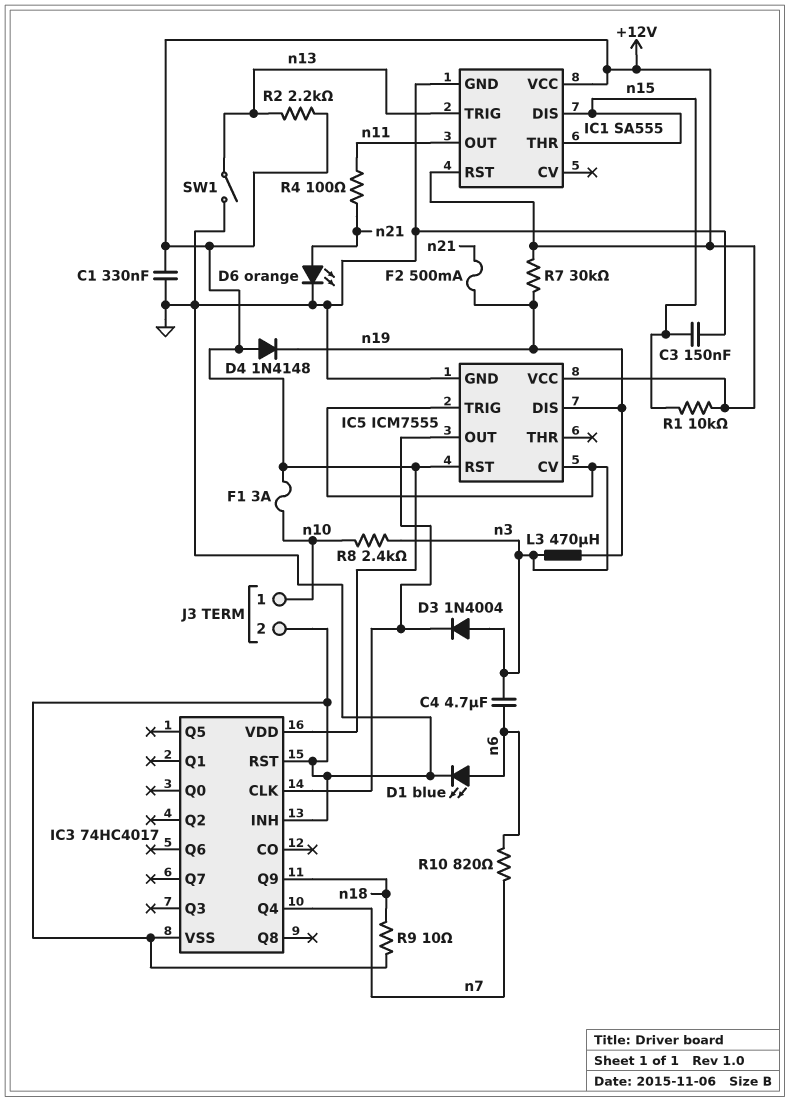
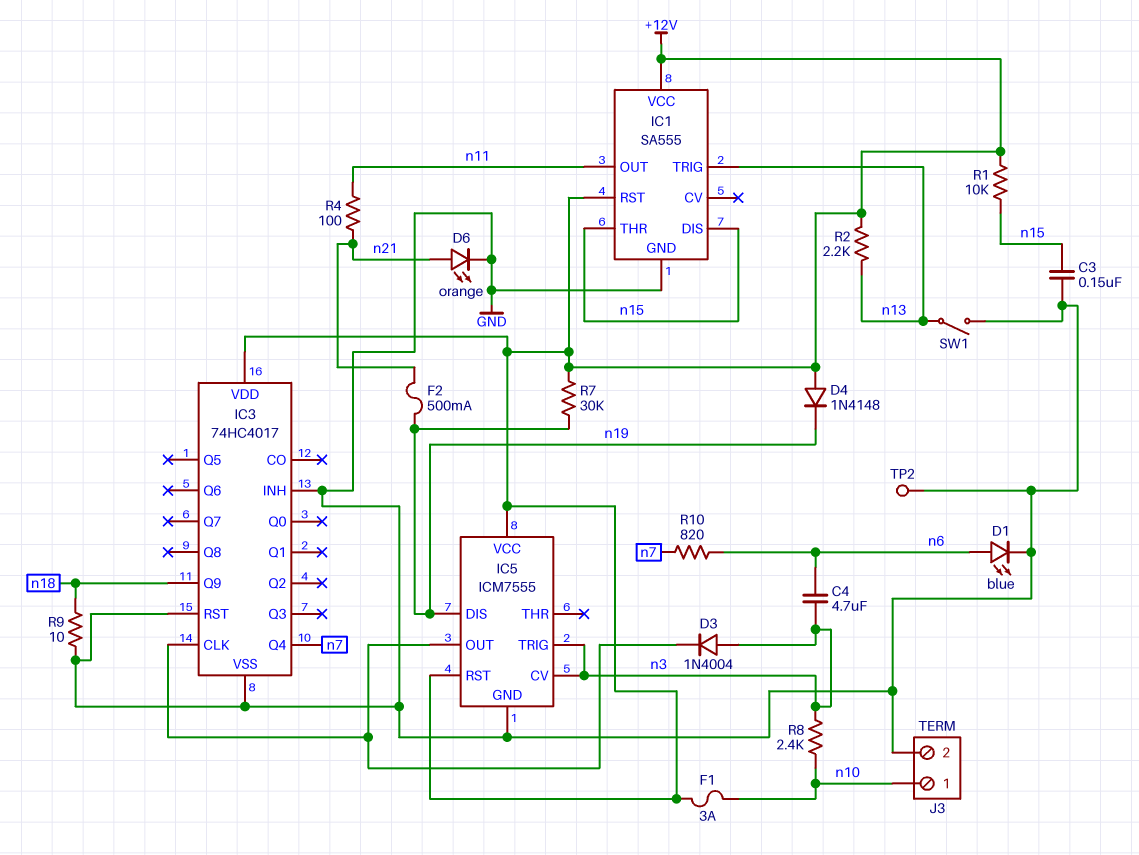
C1: 330nF (+12V, GND) -> none
L3: 470uH (n3, n19) -> none
TP2: none -> test point (GND)

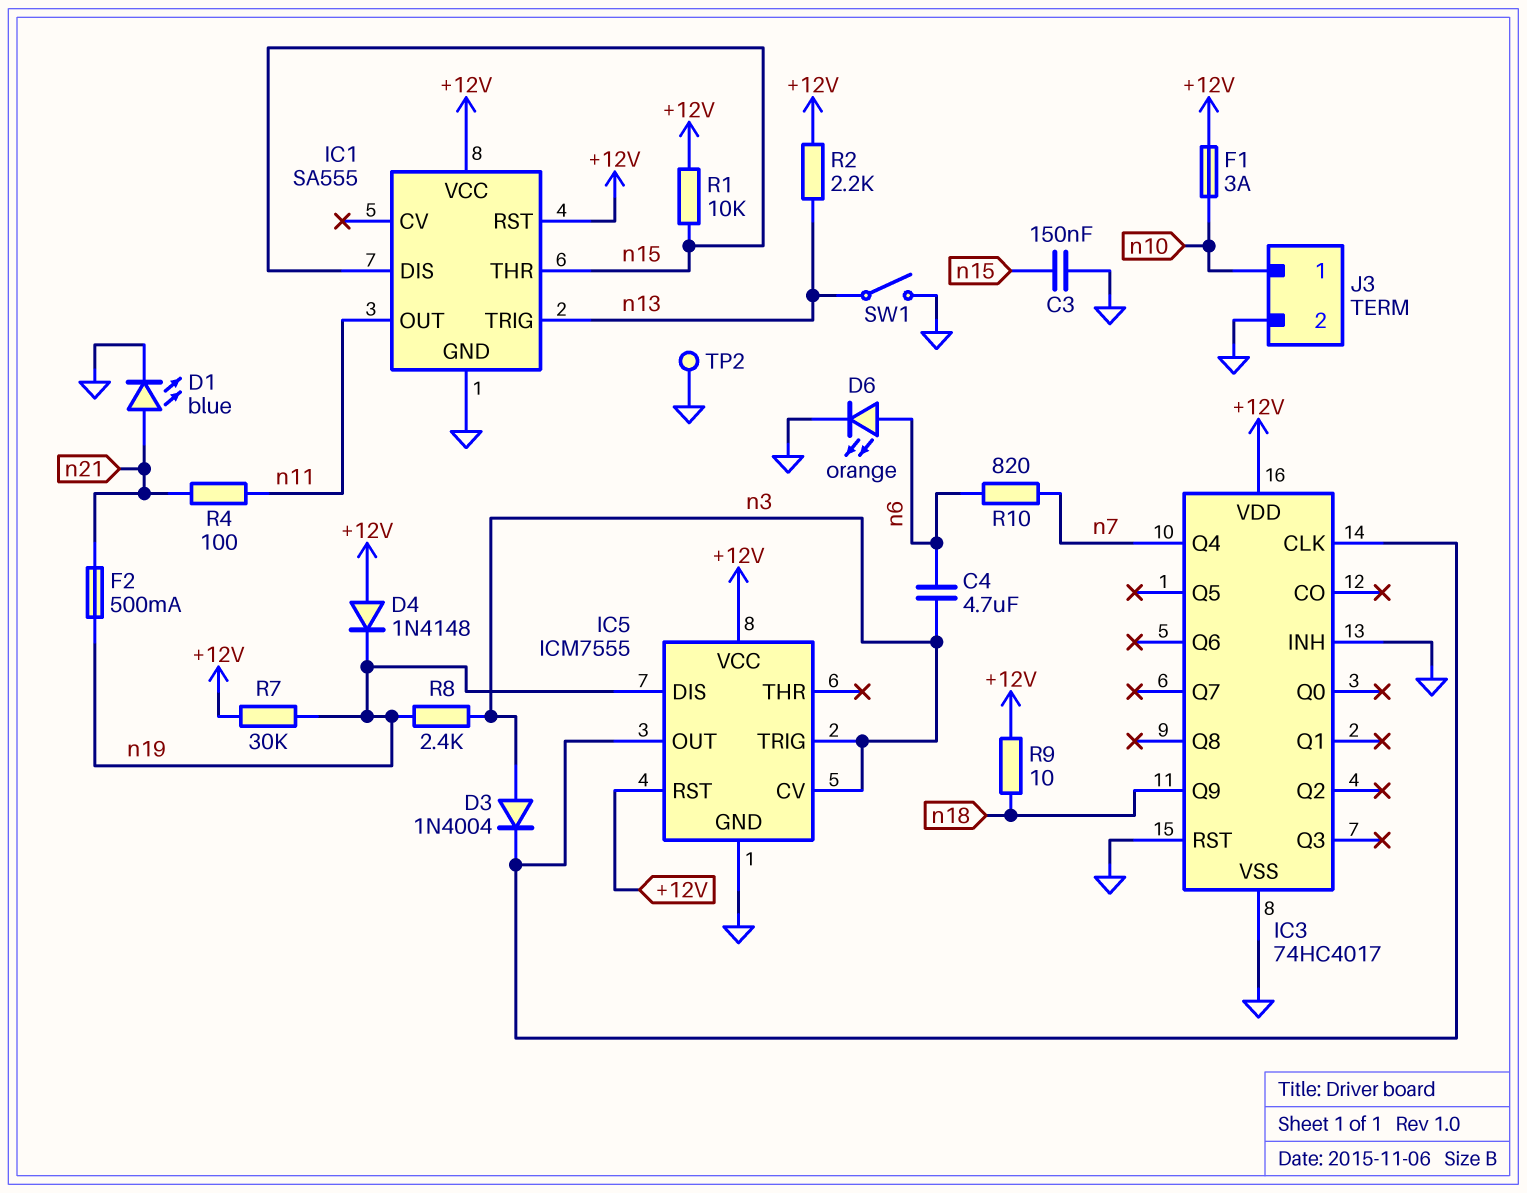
D1: LED blue (A n6, K GND) -> LED blue (A n21, K GND)
D6: LED orange (A n21, K GND) -> LED orange (A n6, K GND)
R8: 2.4k (n3, n10) -> 2.4k (n3, n19)
R9: 10 (GND, n18) -> 10 (+12V, n18)

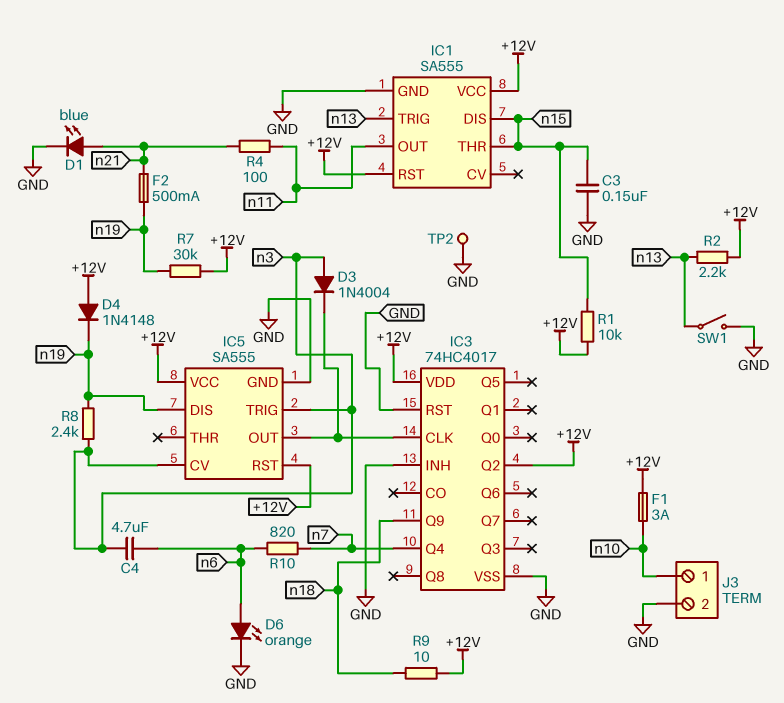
IC3 pin Q2: none -> +12V
IC5: ICM7555 -> SA555

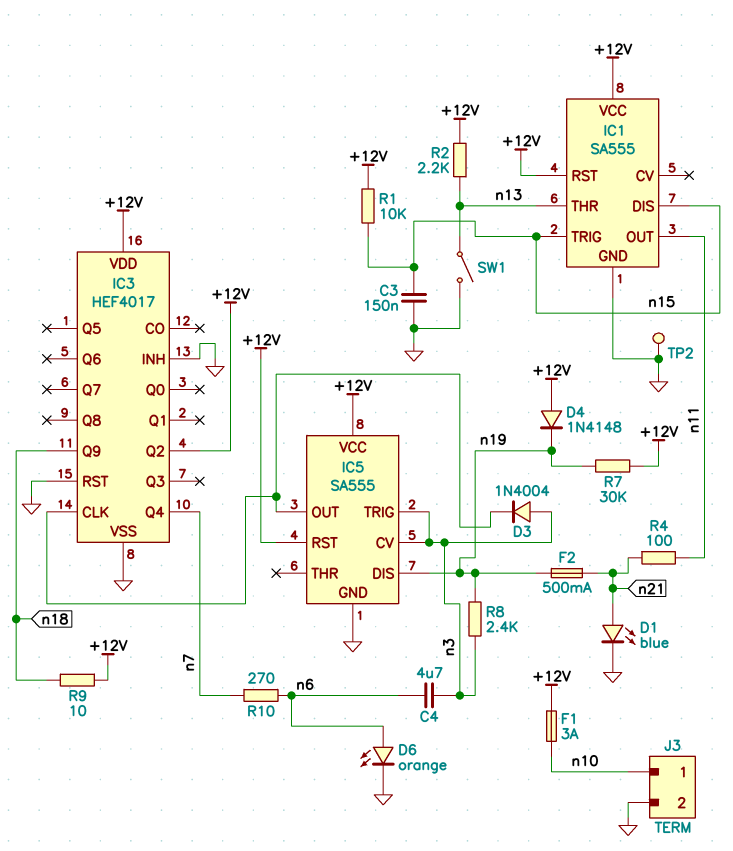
IC1 pin THR: n15 -> n13
IC1 pin TRIG: n13 -> n15
IC3: 74HC4017 -> HEF4017
R10: 820 (n6, n7) -> 270 (n6, n7)

